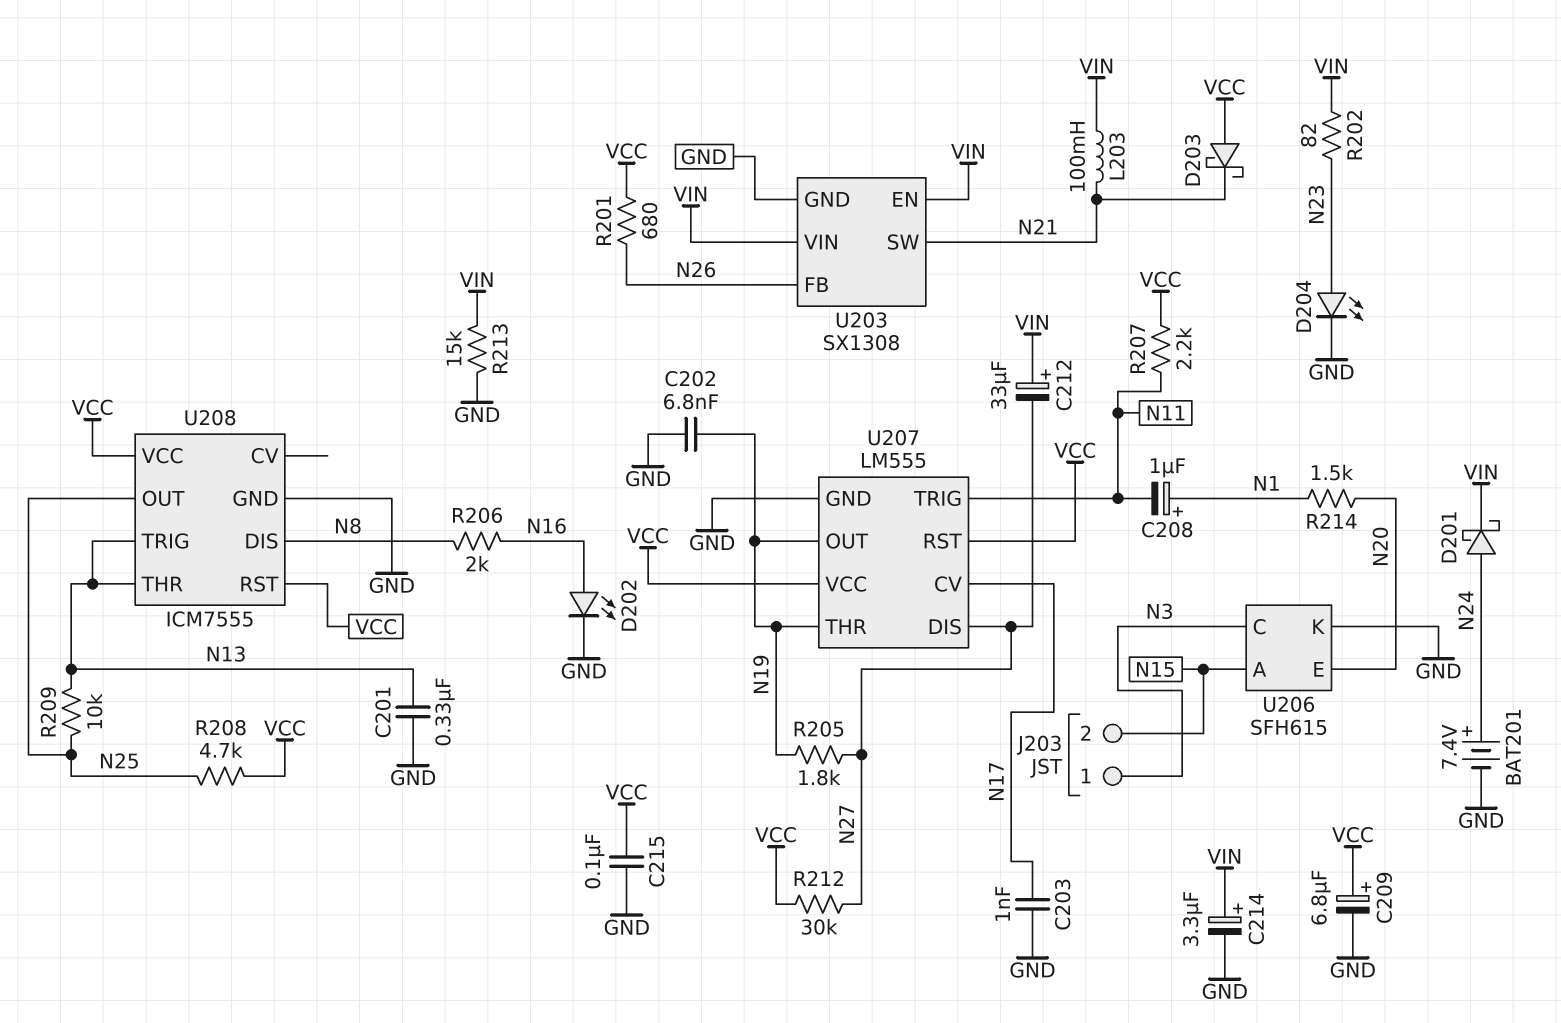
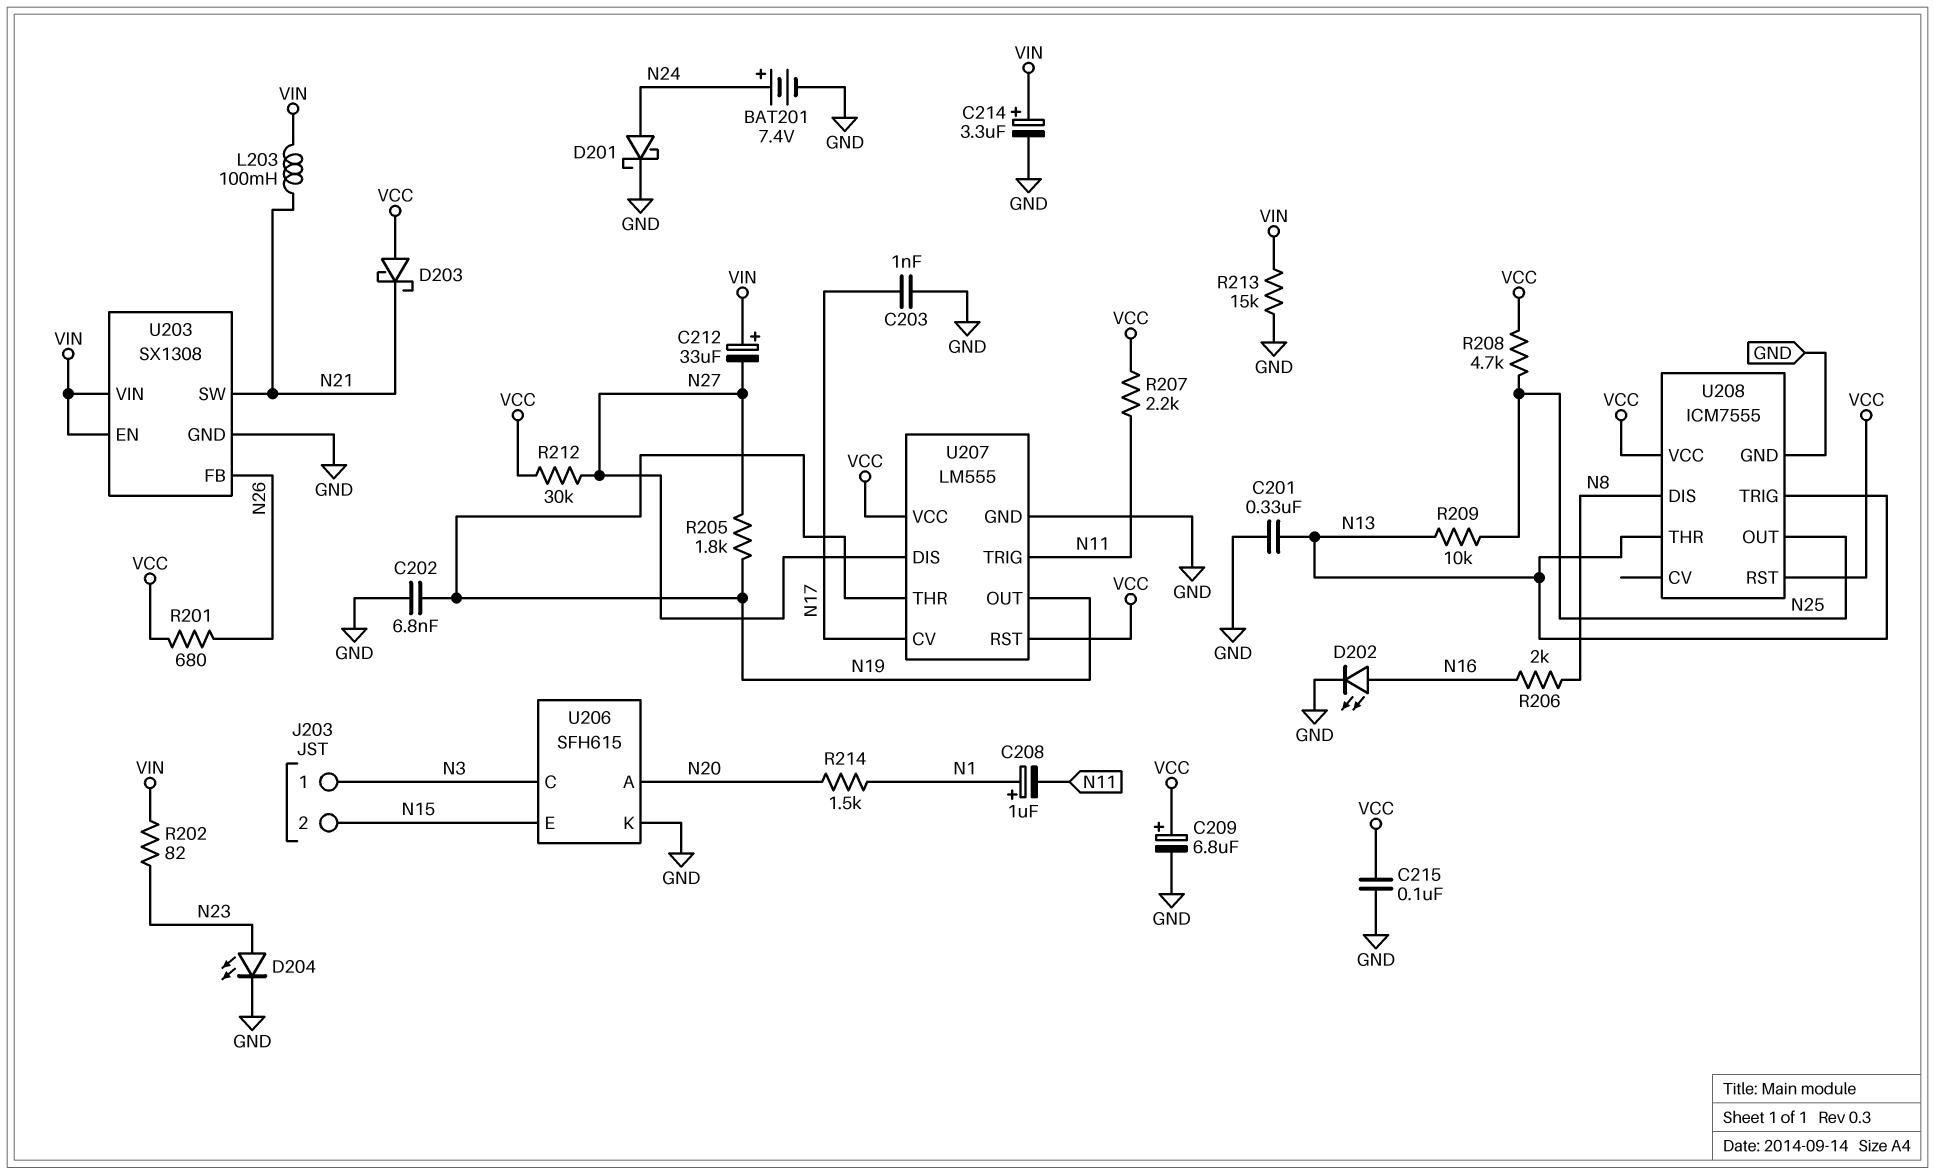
D201: schottky (A N24, K VIN) -> schottky (A N24, K GND)
U206 pin A: N15 -> N20
U206 pin E: N20 -> N15

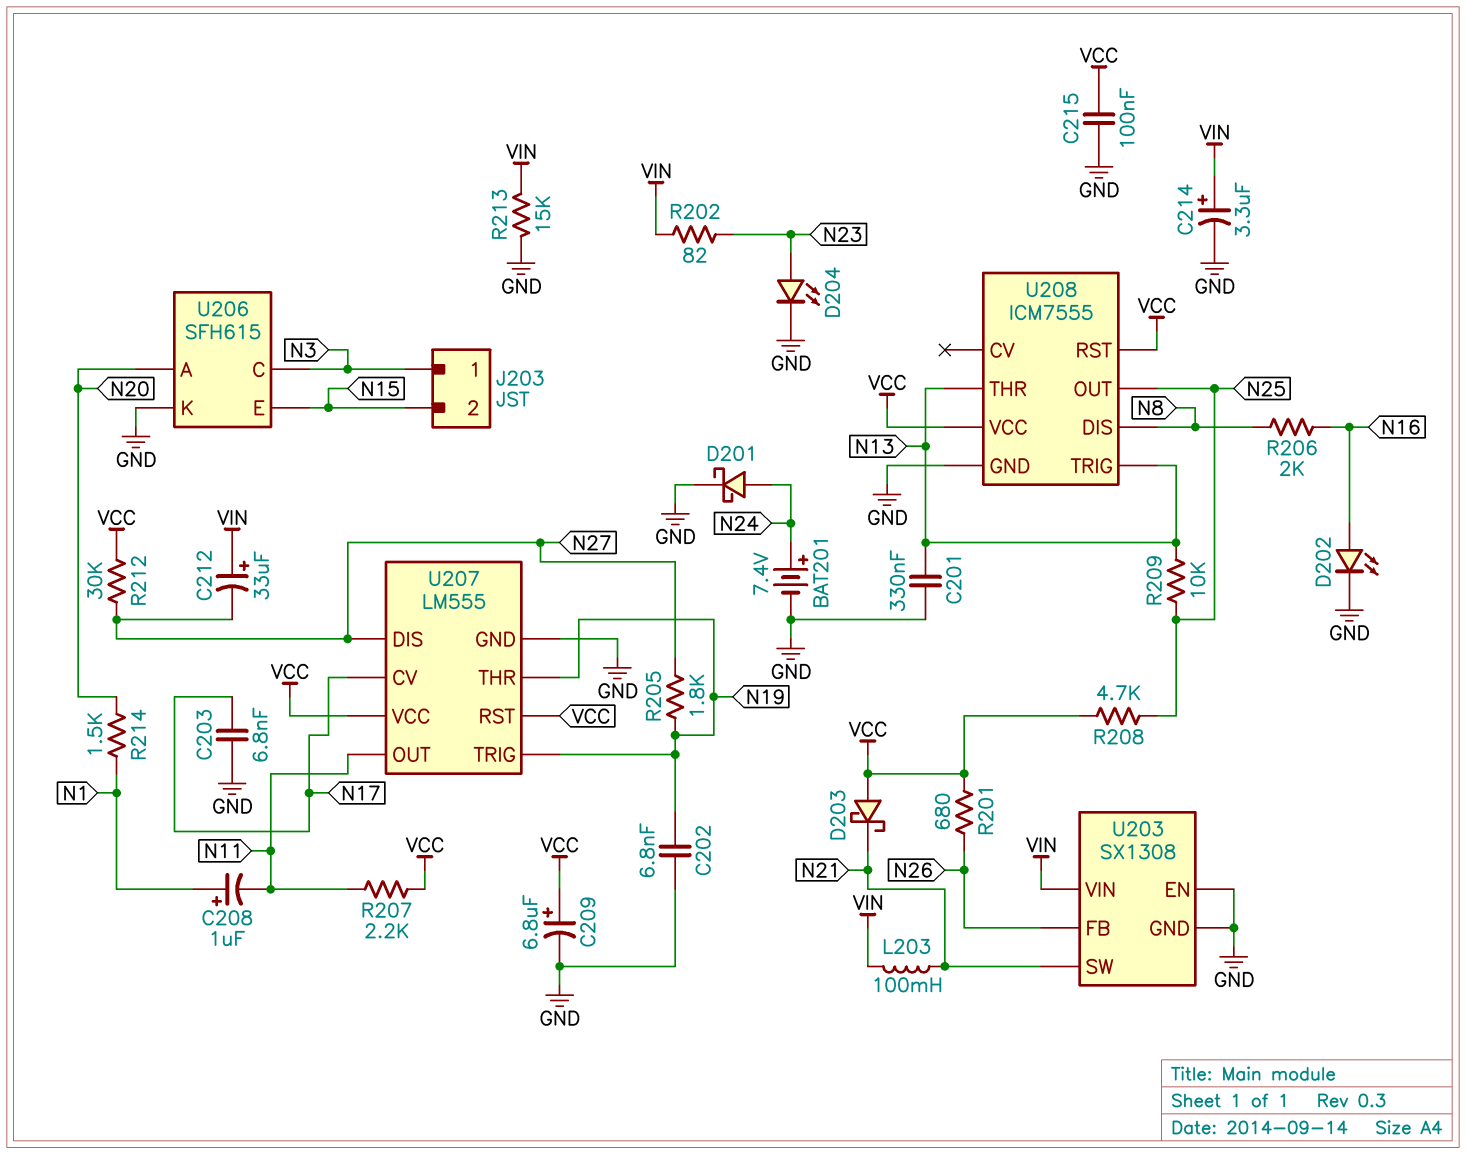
C203: 1nF (GND, N17) -> 6.8nF (GND, N17)
U203 pin EN: VIN -> GND
U207 pin OUT: N19 -> N11
U207 pin TRIG: N11 -> N19

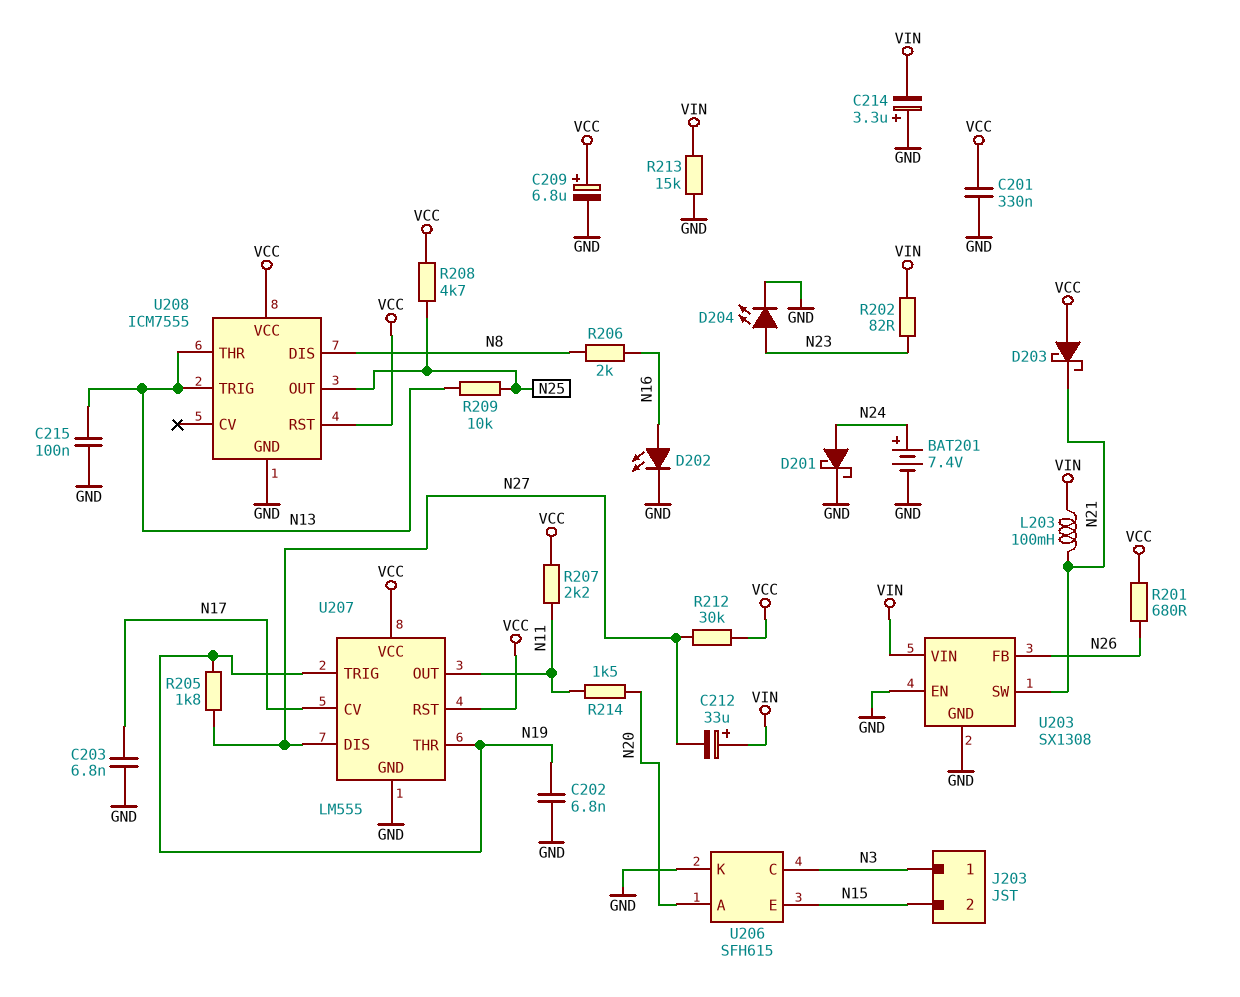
C201: 330nF (GND, N13) -> 330nF (GND, VCC)
C208: 1uF (plus N1, minus N11) -> none
C214: 3.3uF (plus VIN, minus GND) -> 3.3uF (plus GND, minus VIN)
C215: 100nF (GND, VCC) -> 100nF (GND, N13)
R214: 1.5k (N1, N20) -> 1.5k (N11, N20)

